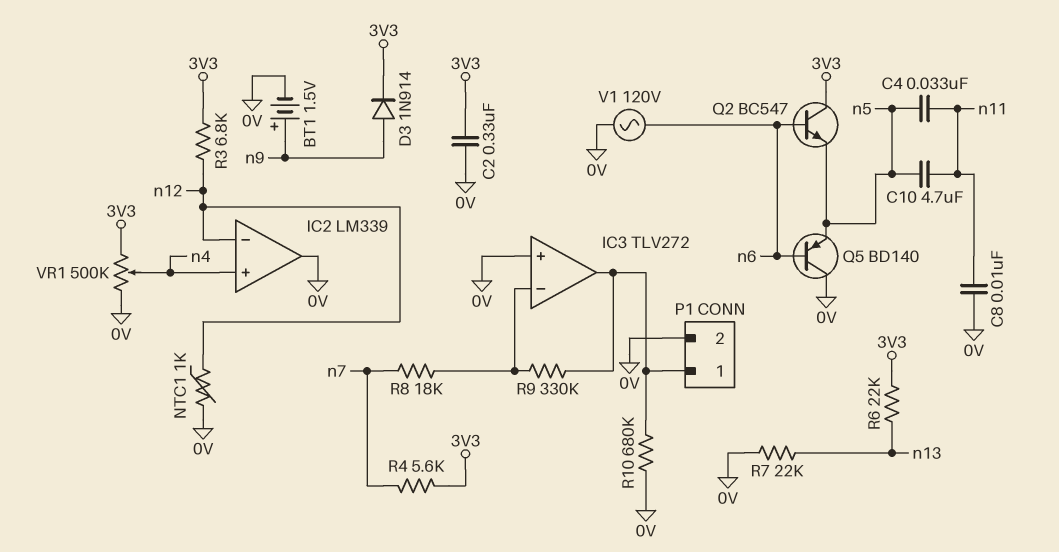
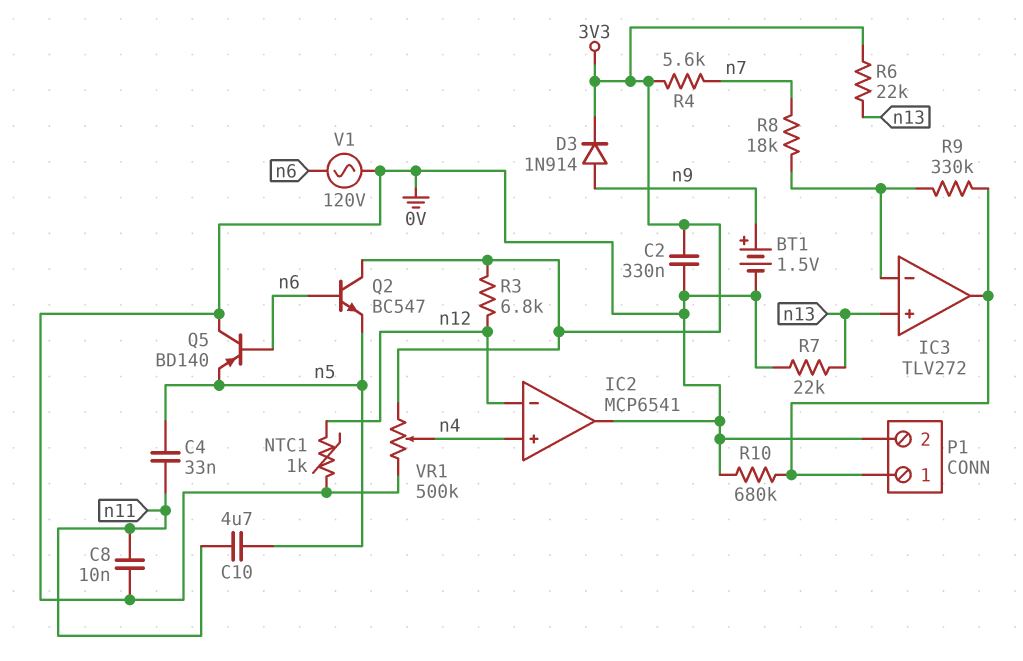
IC2: LM339 -> MCP6541
IC3 pin in+: 0V -> n13

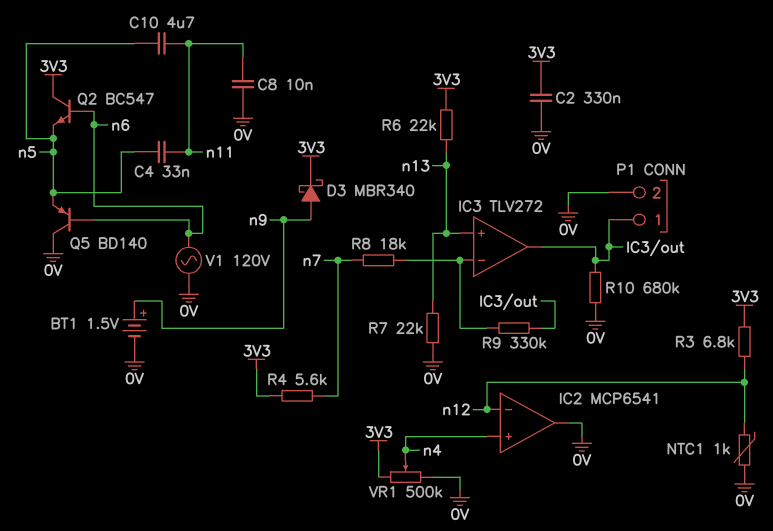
D3: diode 1N914 (A n9, K 3V3) -> schottky MBR340 (A n9, K 3V3)

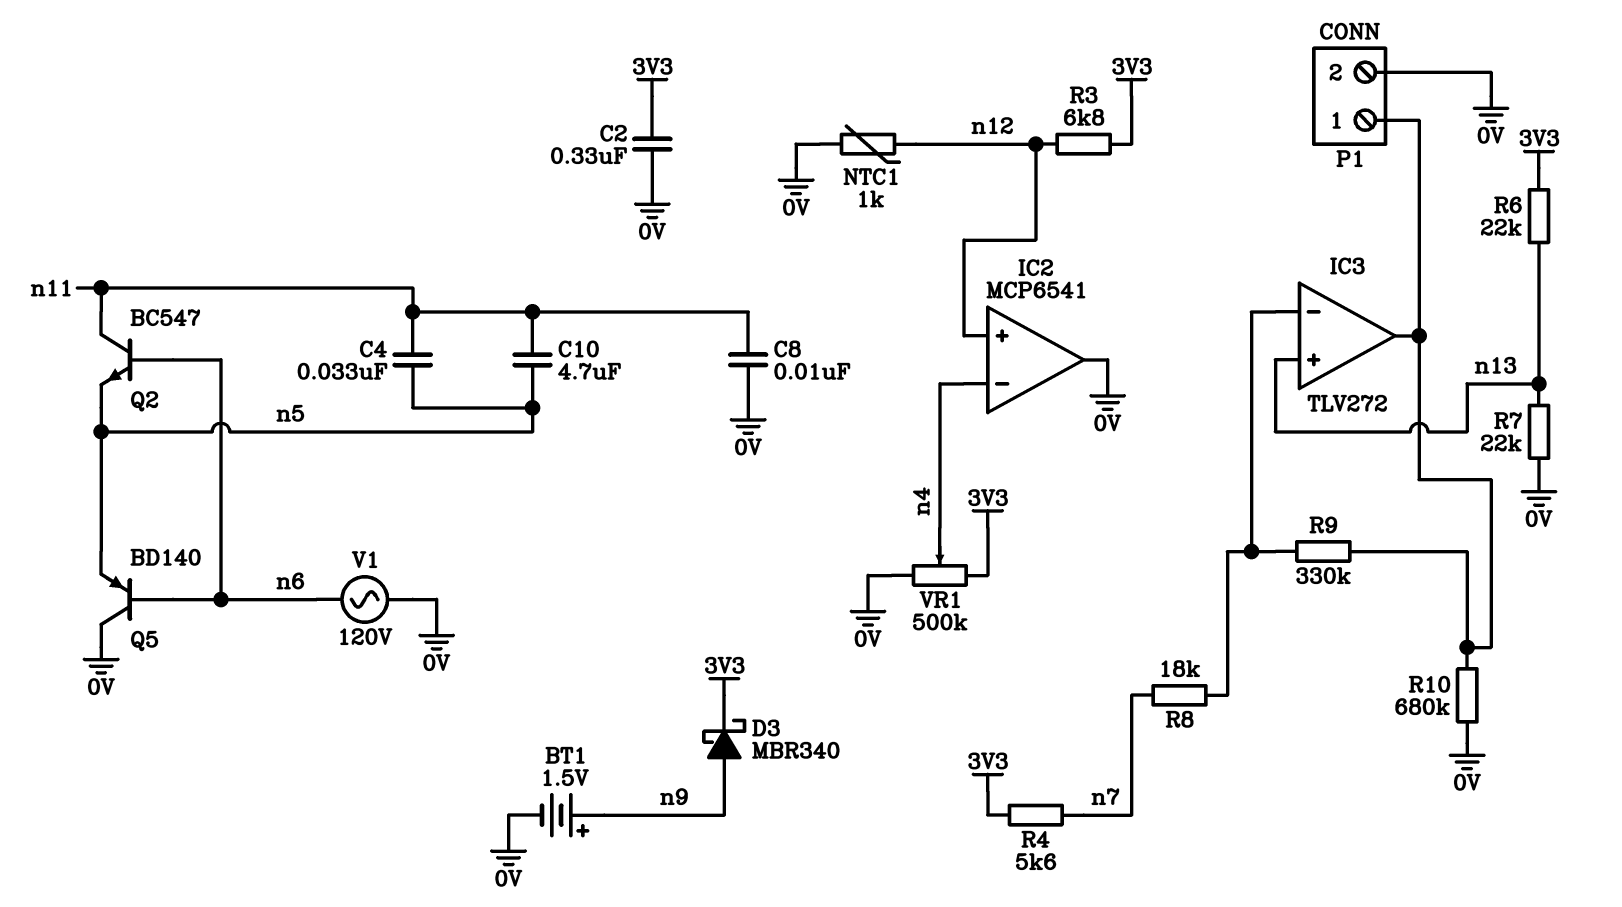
IC2 pin in+: n4 -> n12
IC2 pin in-: n12 -> n4
Q2: NPN BC547 (B n6, C 3V3, E n5) -> NPN BC547 (B n6, C n11, E n5)

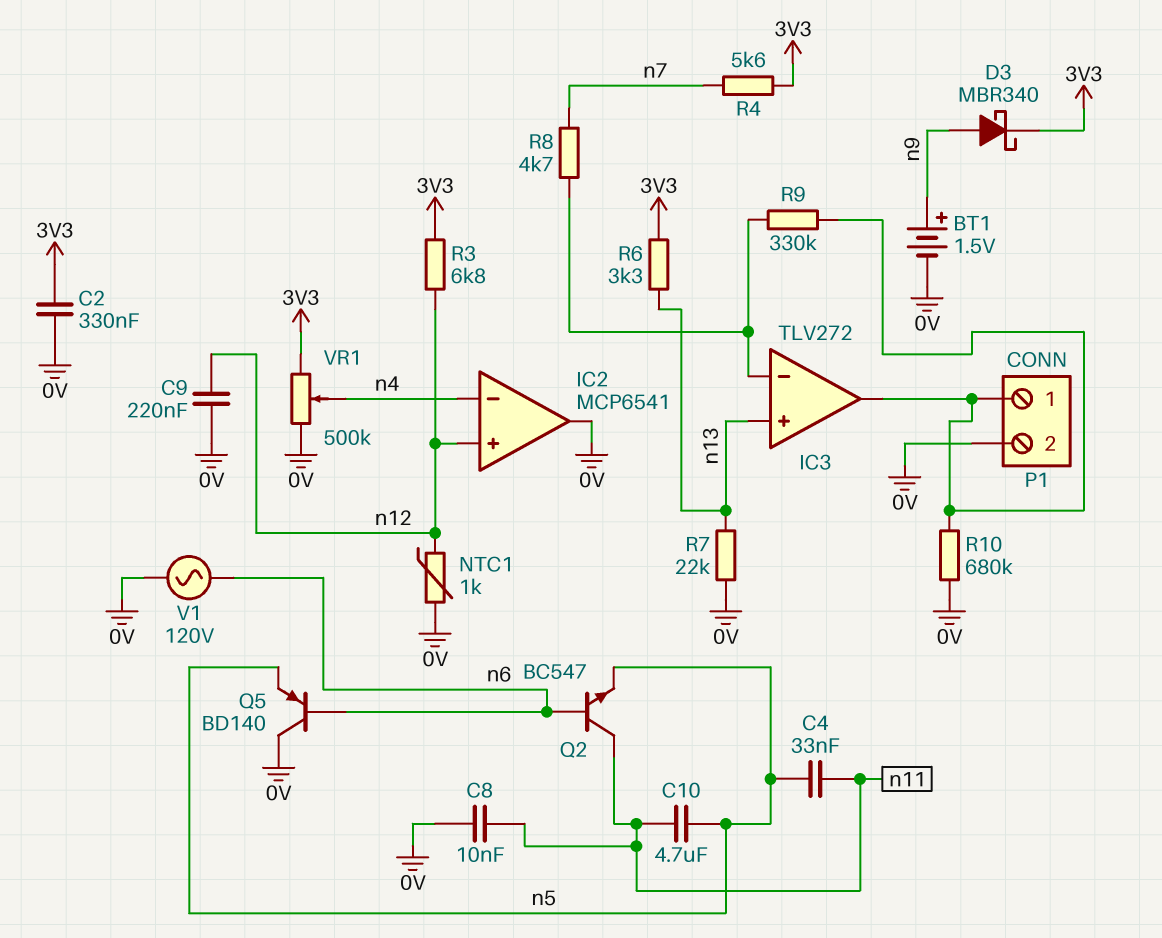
C9: none -> 220nF (0V, n12)
R6: 22k (3V3, n13) -> 3.3k (3V3, n13)
R8: 18k (IC3/in-, n7) -> 4.7k (IC3/in-, n7)

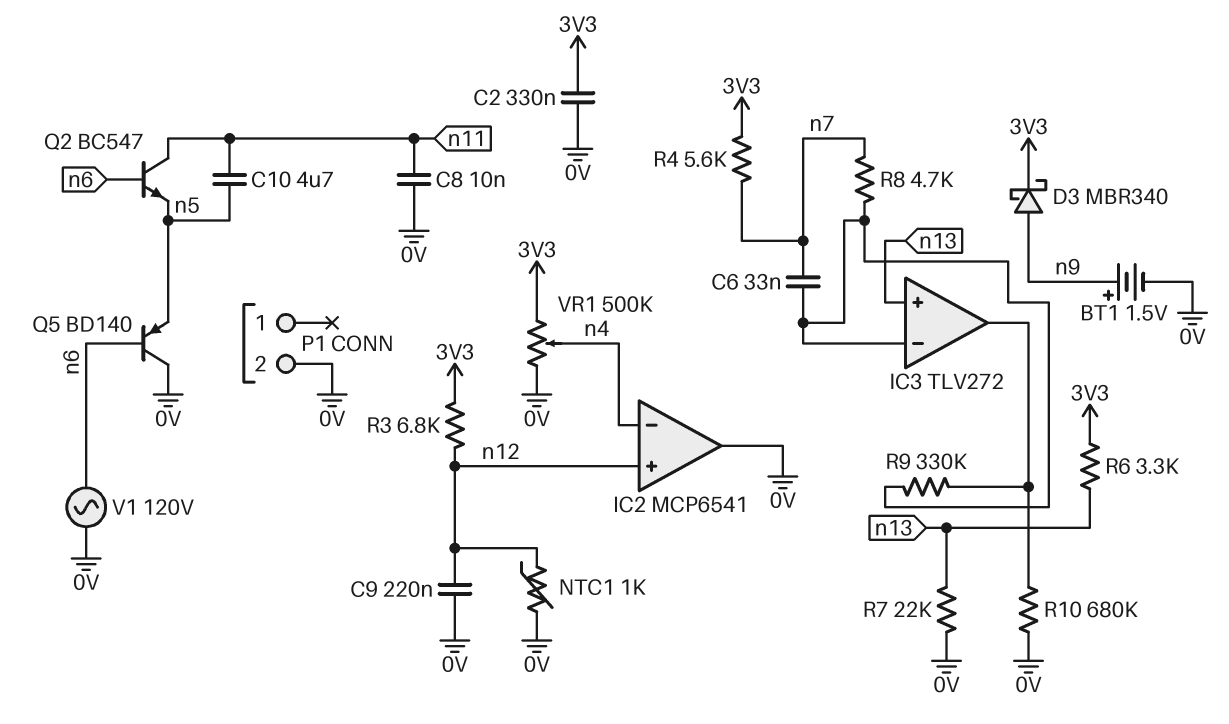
C4: 33nF (n5, n11) -> none
C6: none -> 33nF (IC3/in-, n7)
P1 pin 1: IC3/out -> none

